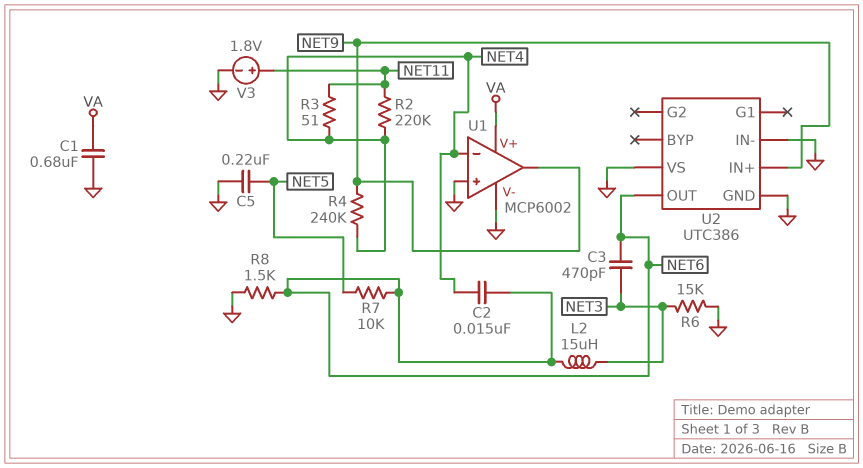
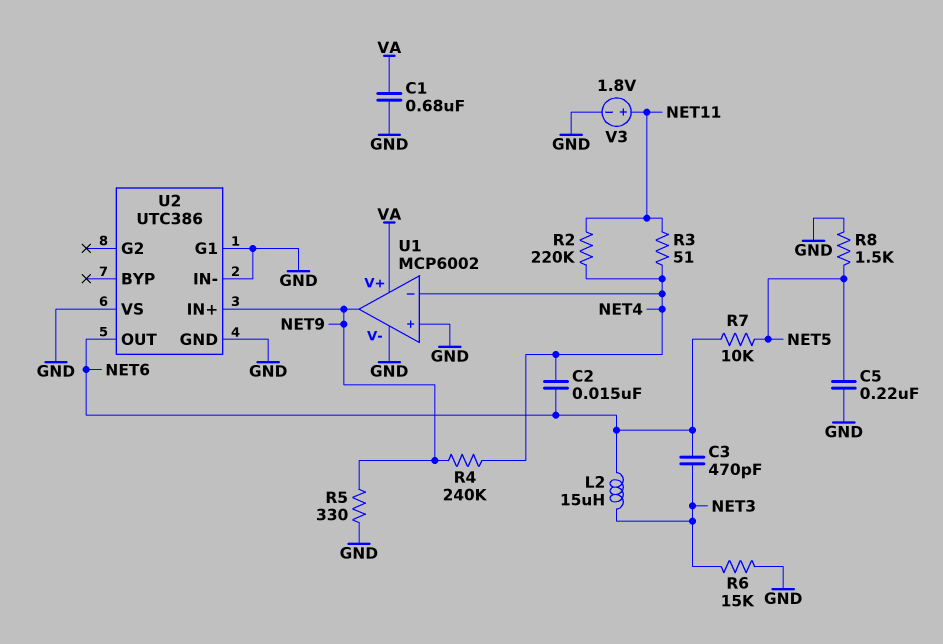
R5: none -> 330 (GND, NET9)
R8: 1.5k (GND, NET6) -> 1.5k (GND, NET5)
U2 pin G1: none -> GND

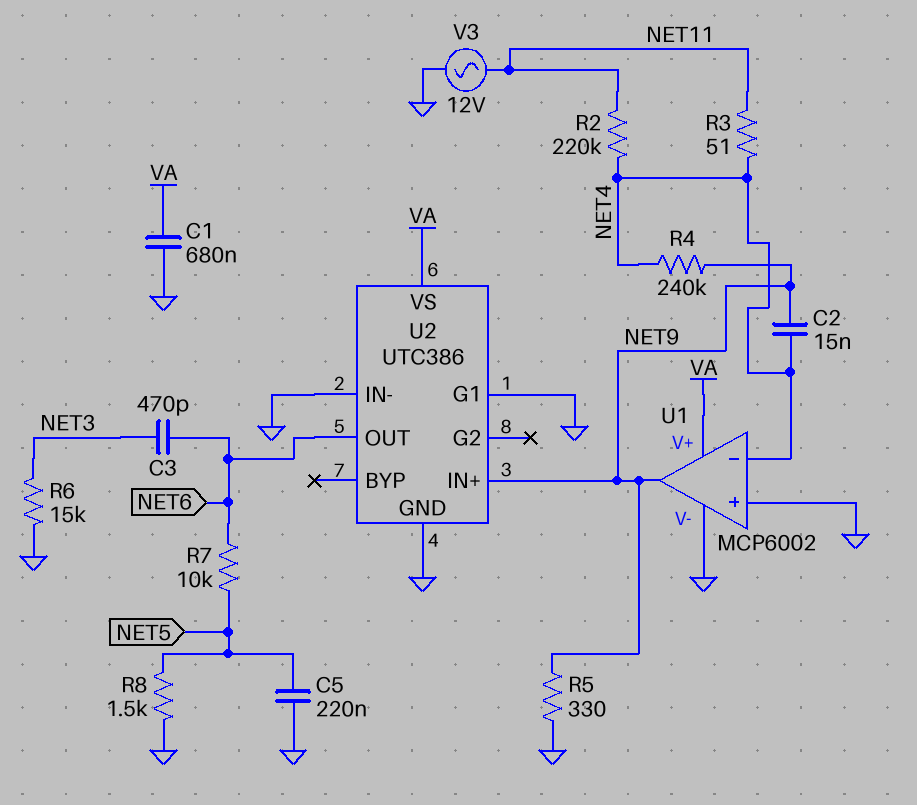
C2: 15nF (NET4, NET6) -> 15nF (NET4, NET9)
L2: 15uH (NET3, NET6) -> none
U2 pin VS: GND -> VA
V3: 1.8V (plus NET11, minus GND) -> AC 12V (GND, NET11)

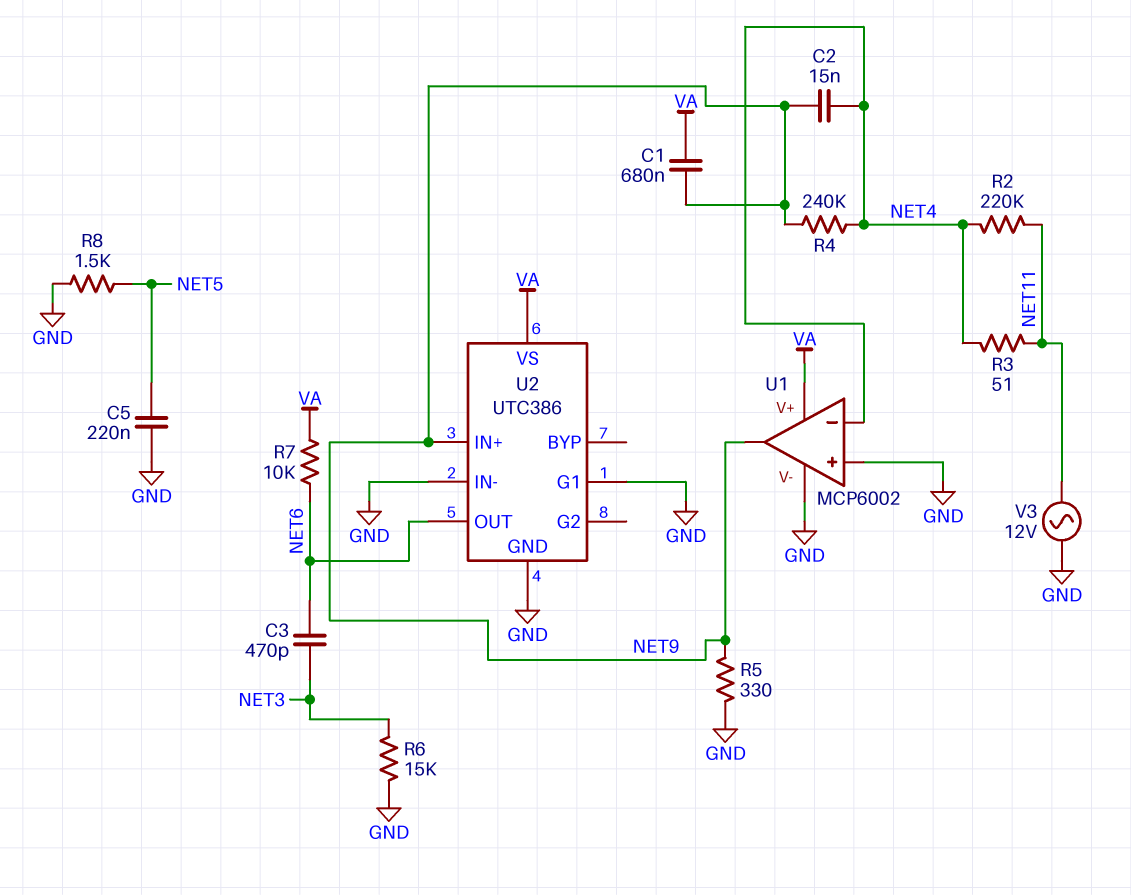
C1: 680nF (GND, VA) -> 680nF (NET9, VA)
R7: 10k (NET5, NET6) -> 10k (NET6, VA)

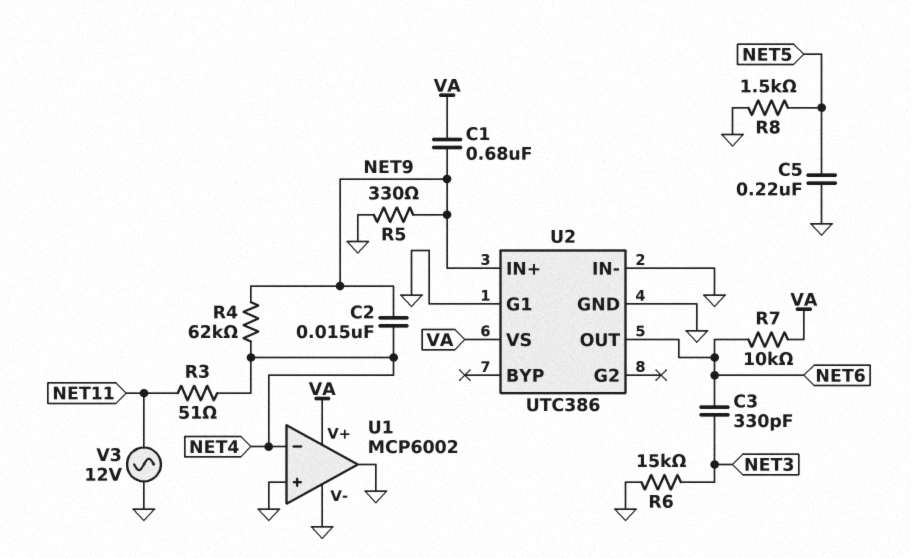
C3: 470pF (NET3, NET6) -> 330pF (NET3, NET6)
R2: 220k (NET4, NET11) -> none
R4: 240k (NET4, NET9) -> 62k (NET4, NET9)
U1 pin out: NET9 -> GND

